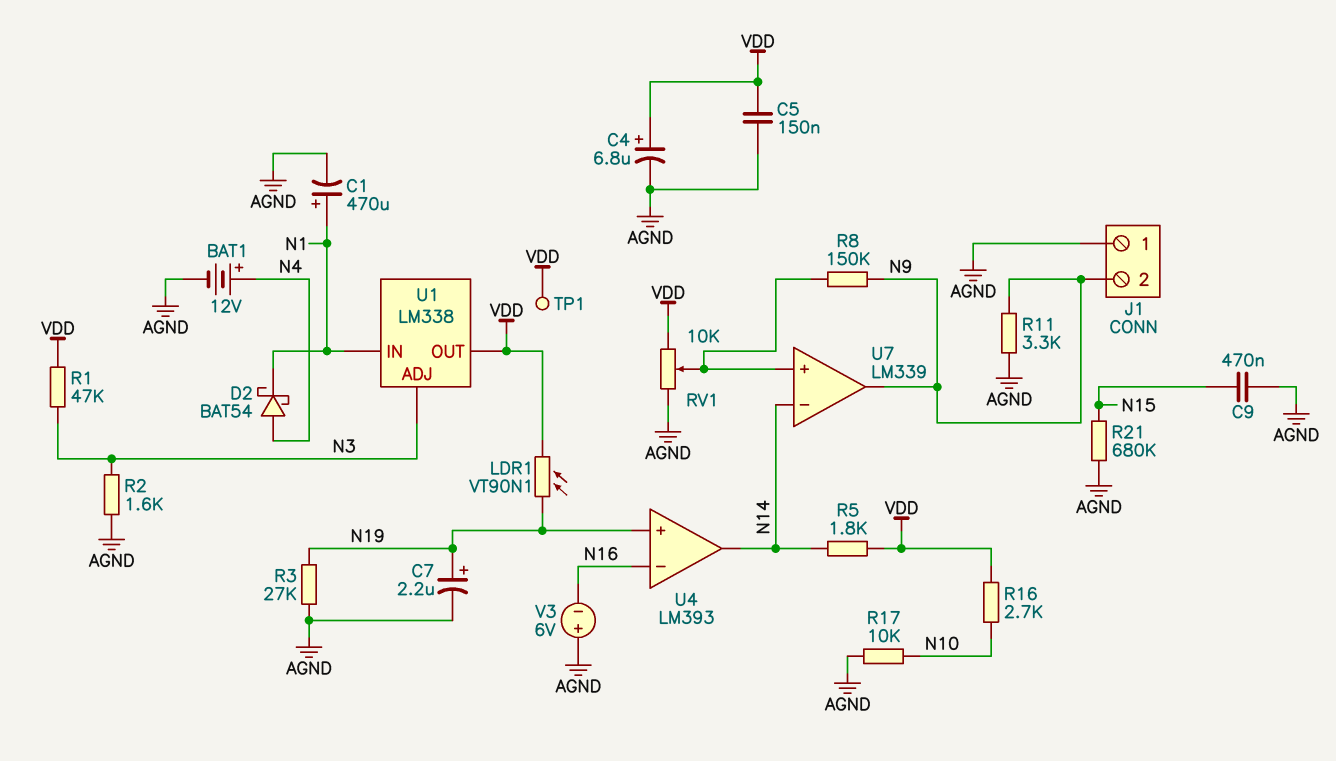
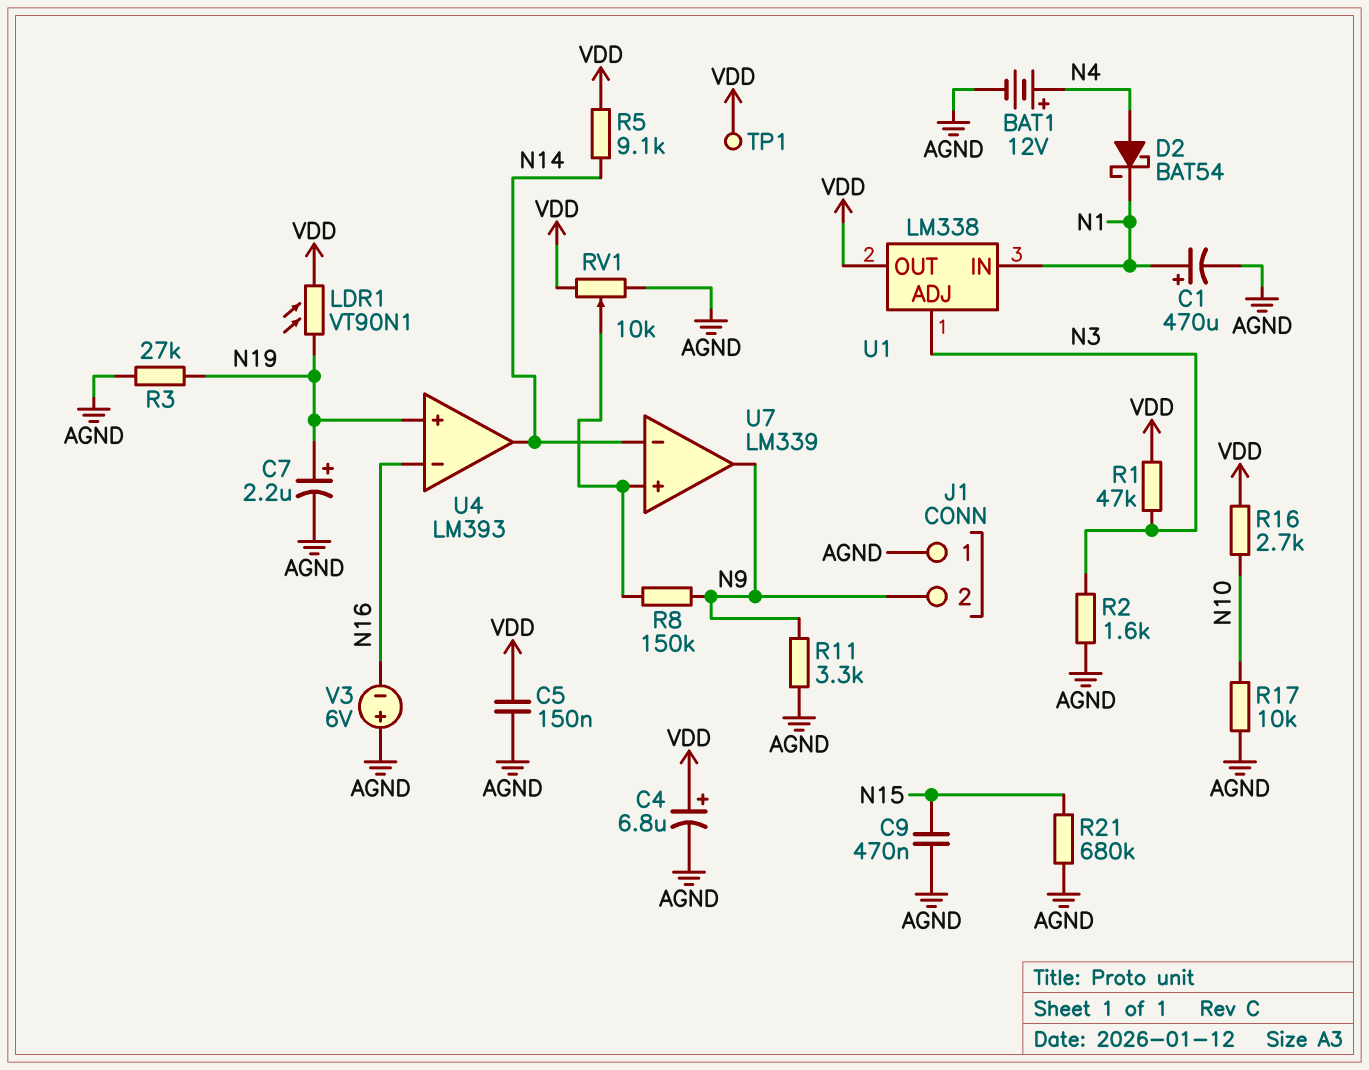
R5: 1.8k (N14, VDD) -> 9.1k (N14, VDD)

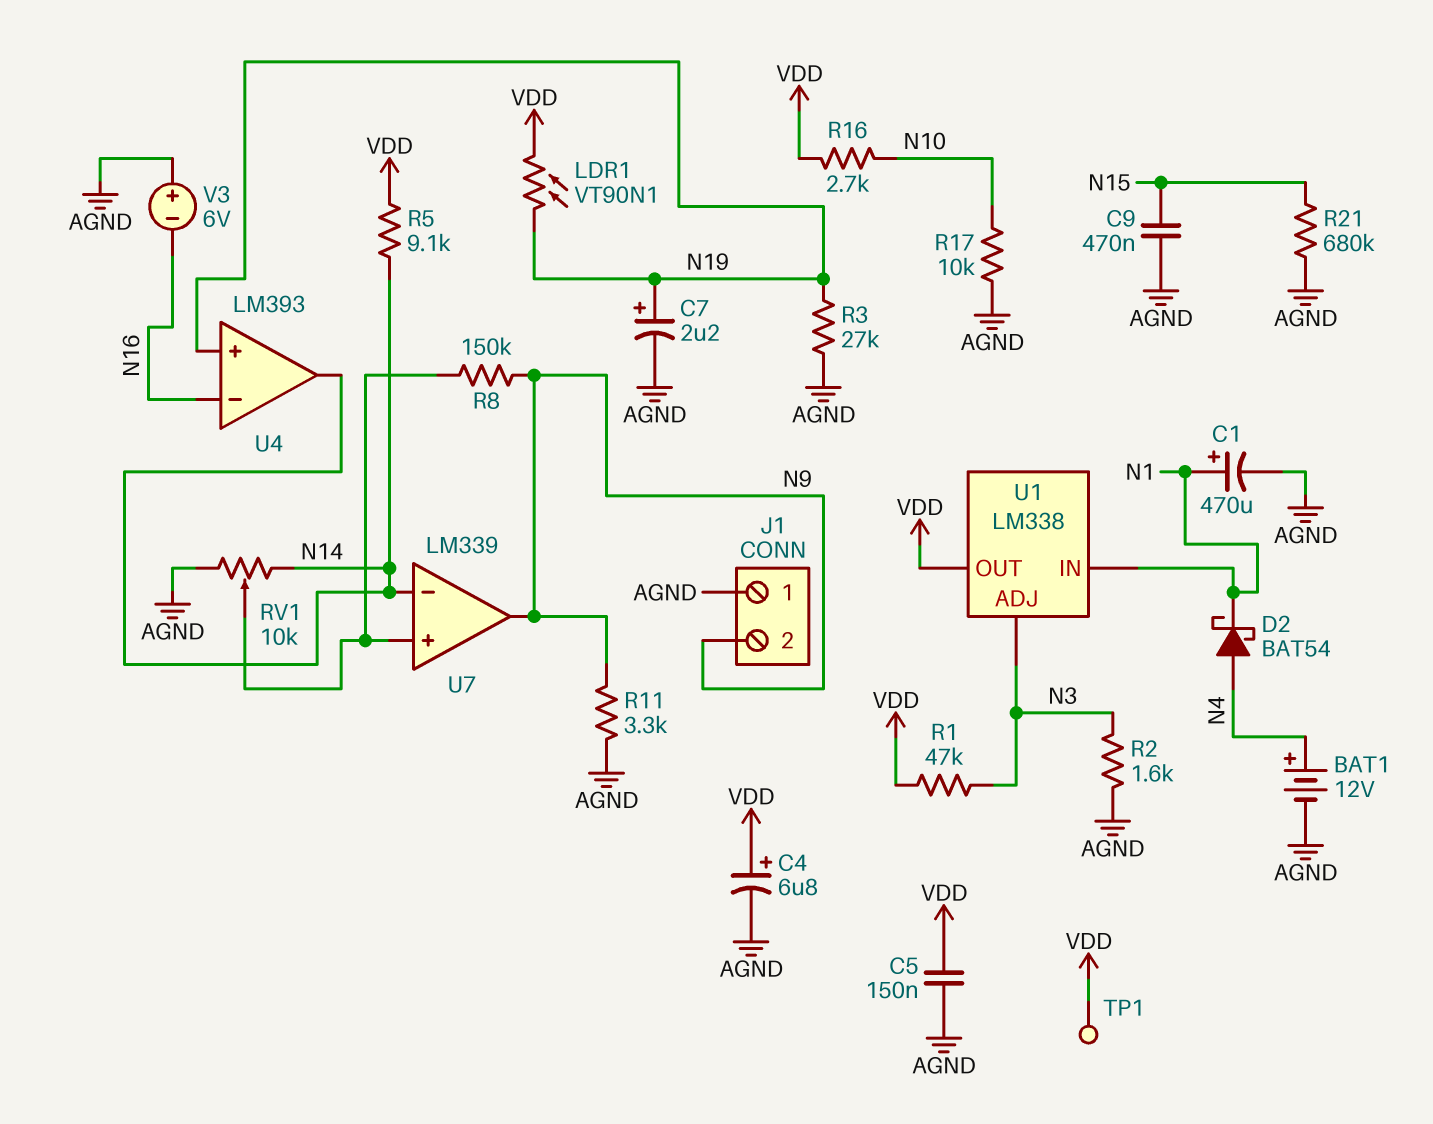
RV1: 10k (AGND, VDD, wiper U7/in+) -> 10k (AGND, N14, wiper U7/in+)

